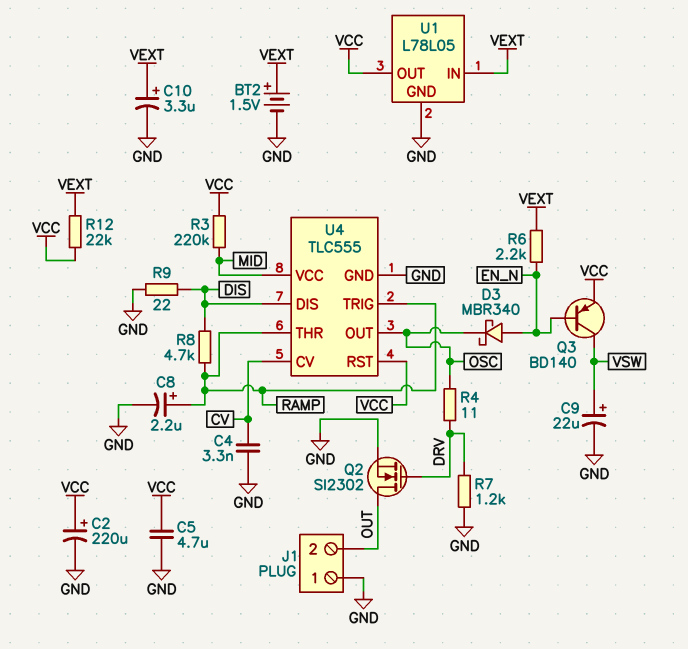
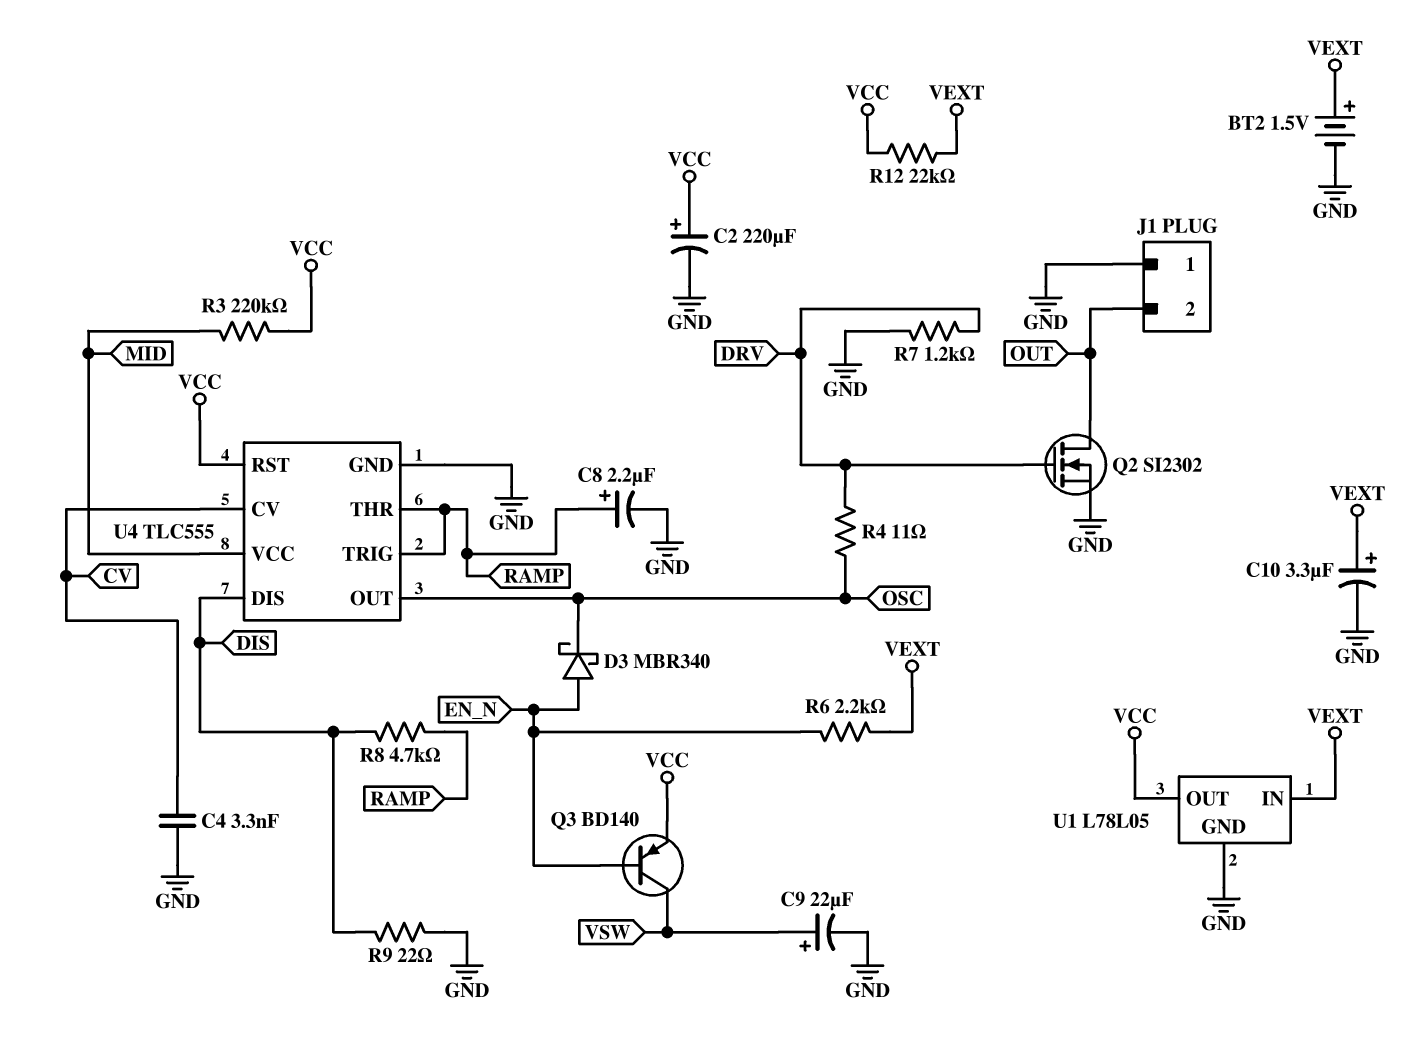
C5: 4.7uF (GND, VCC) -> none

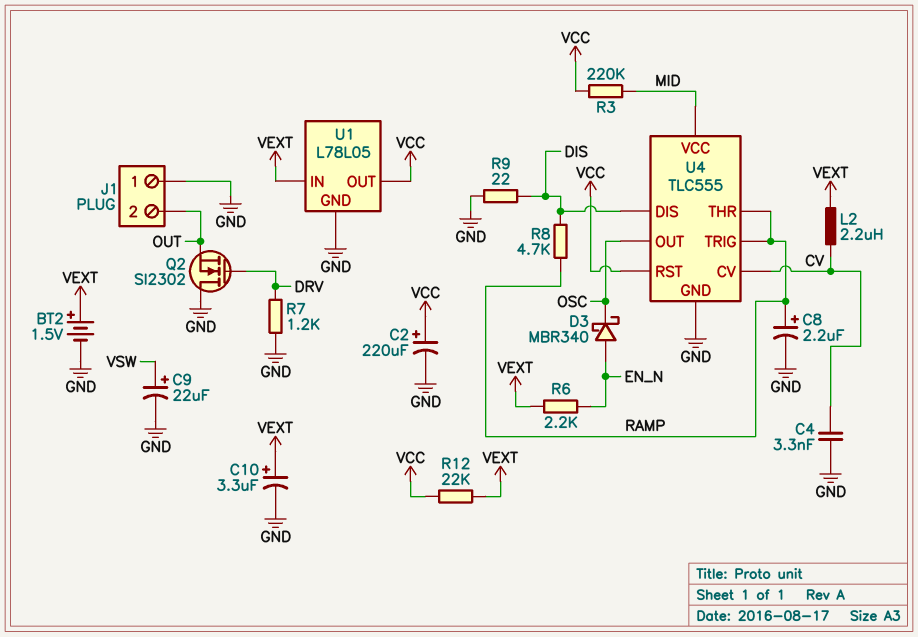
L2: none -> 2.2uH (CV, VEXT)
Q2: NMOS SI2302 (G DRV, D OUT, S GND) -> NMOS SI2302 (G DRV, D GND, S OUT)
Q3: PNP BD140 (B EN_N, C VSW, E VCC) -> none
R4: 11 (DRV, OSC) -> none

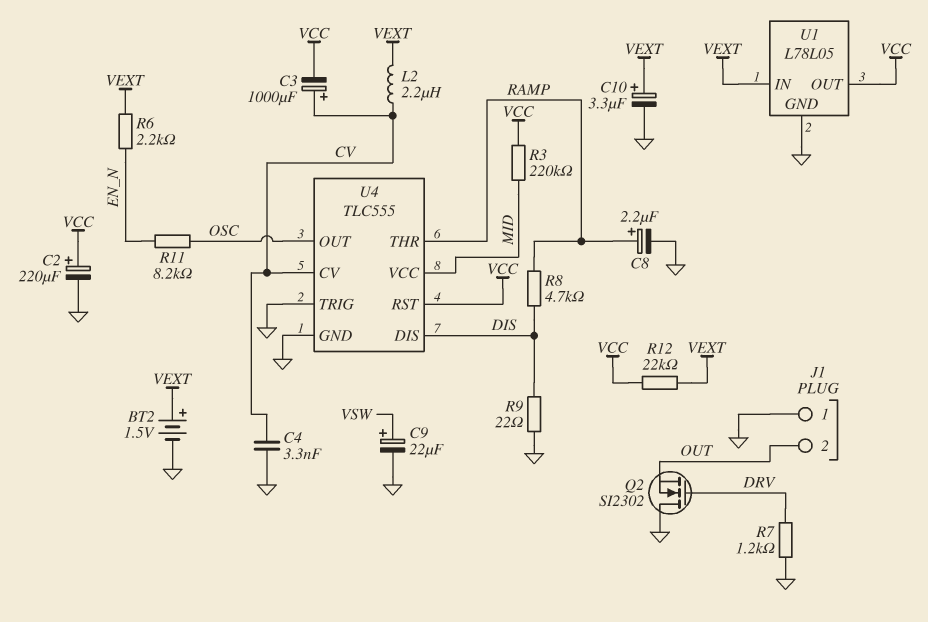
C3: none -> 1000uF (plus CV, minus VCC)
D3: schottky MBR340 (A EN_N, K OSC) -> none
R11: none -> 8.2k (EN_N, OSC)
U4 pin TRIG: RAMP -> GND

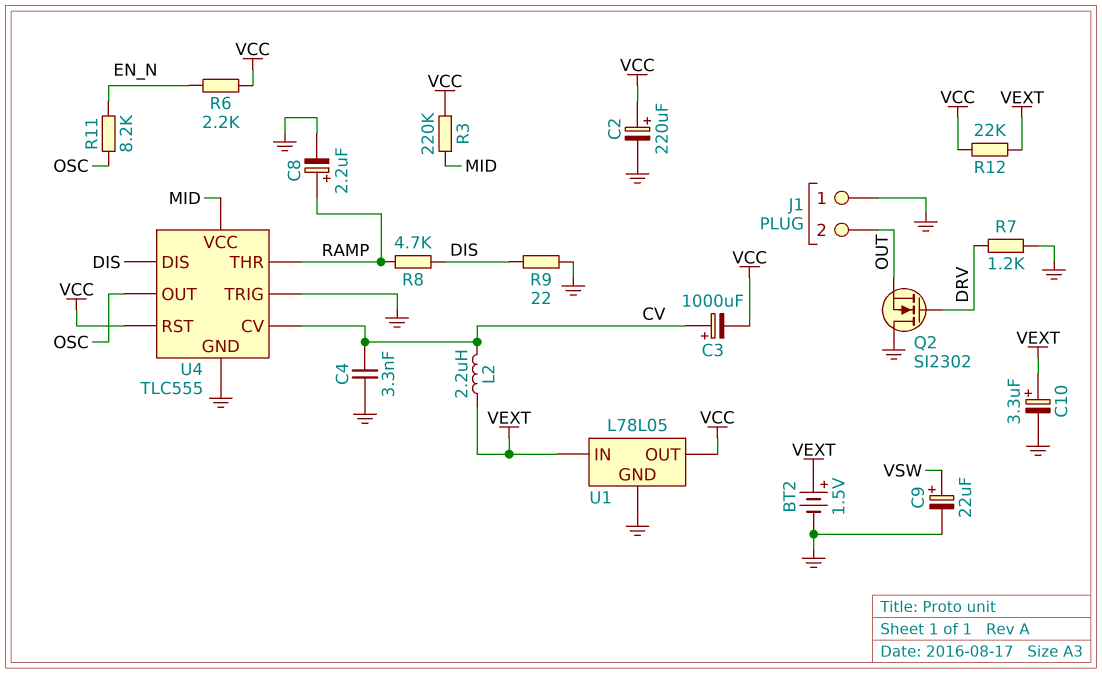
R6: 2.2k (EN_N, VEXT) -> 2.2k (EN_N, VCC)

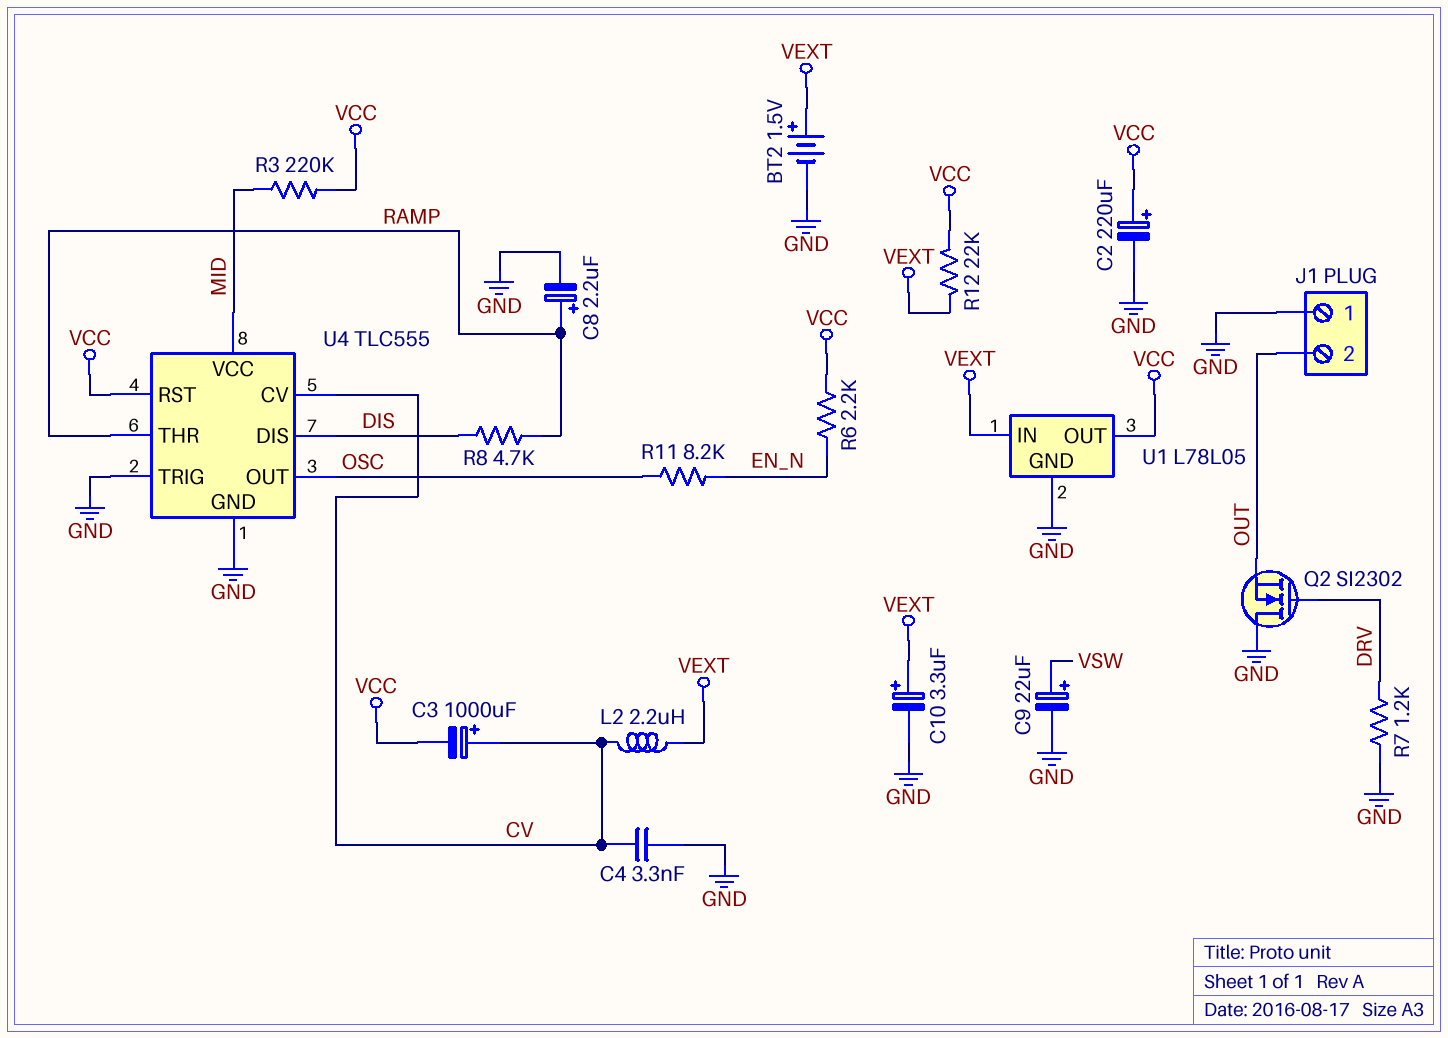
R9: 22 (DIS, GND) -> none

